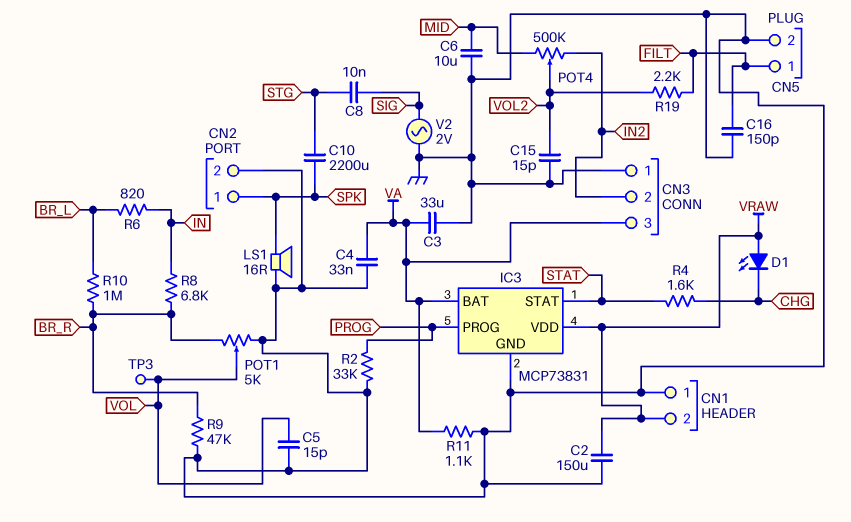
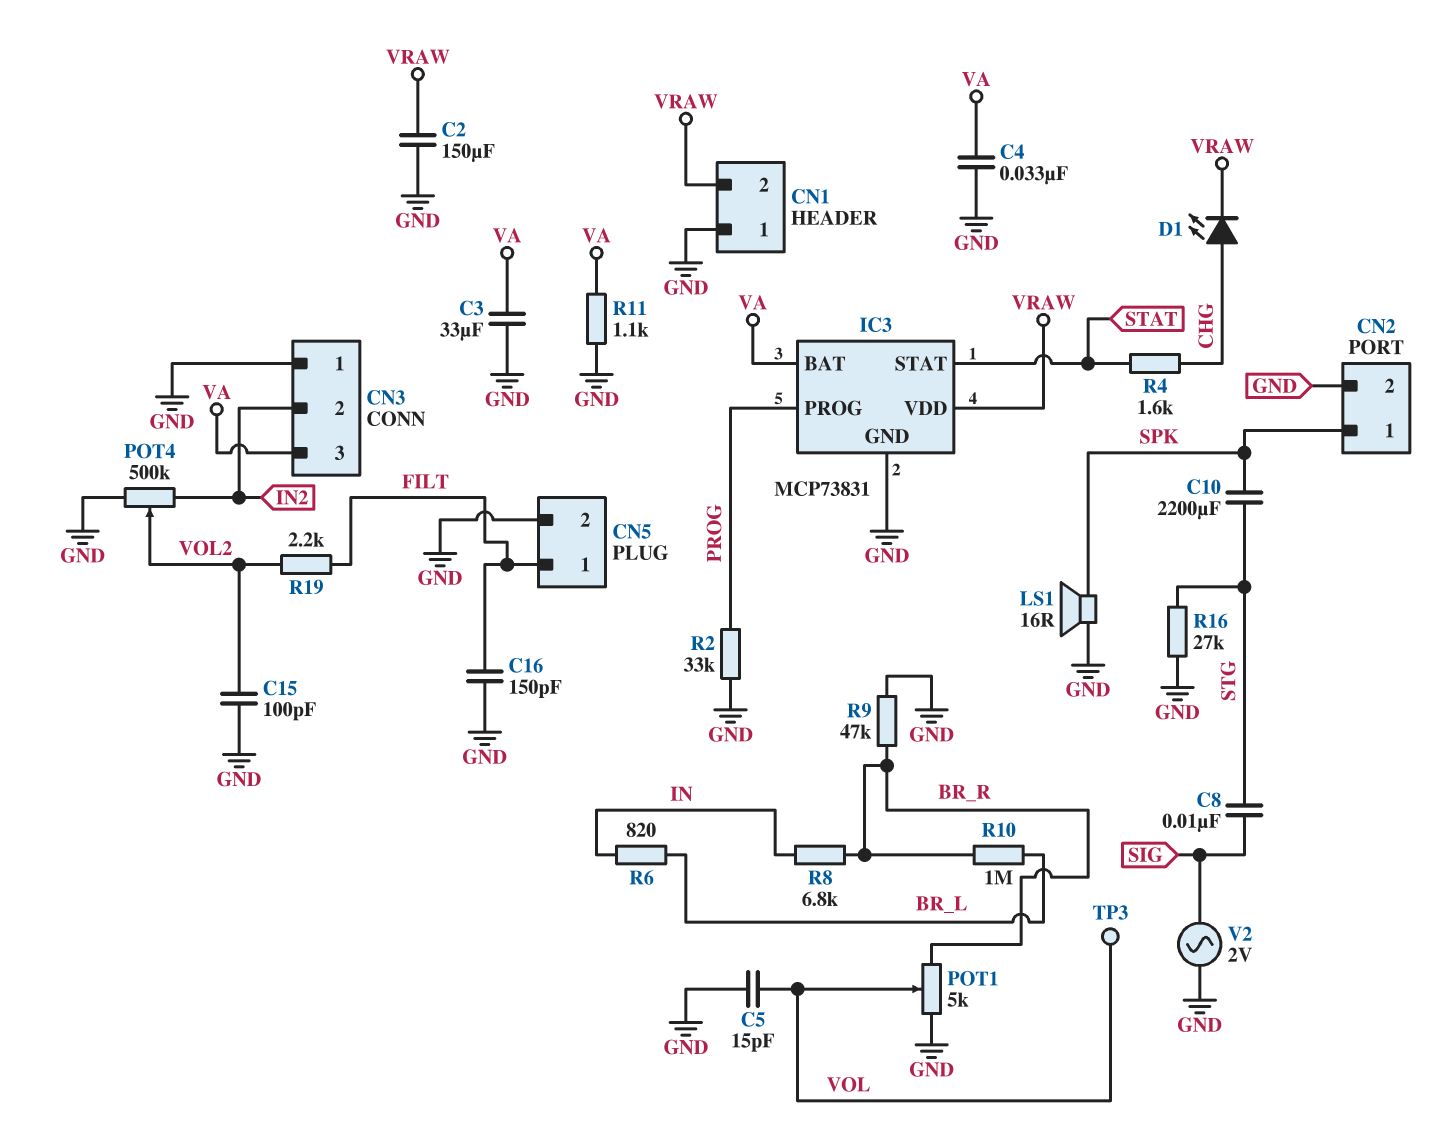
C6: 10uF (GND, MID) -> none
C15: 15pF (GND, VOL2) -> 100pF (GND, VOL2)
D1: LED (A VRAW, K CHG) -> LED (A CHG, K VRAW)
POT4: 500k (IN2, MID, wiper VOL2) -> 500k (GND, IN2, wiper VOL2)
R16: none -> 27k (GND, STG)

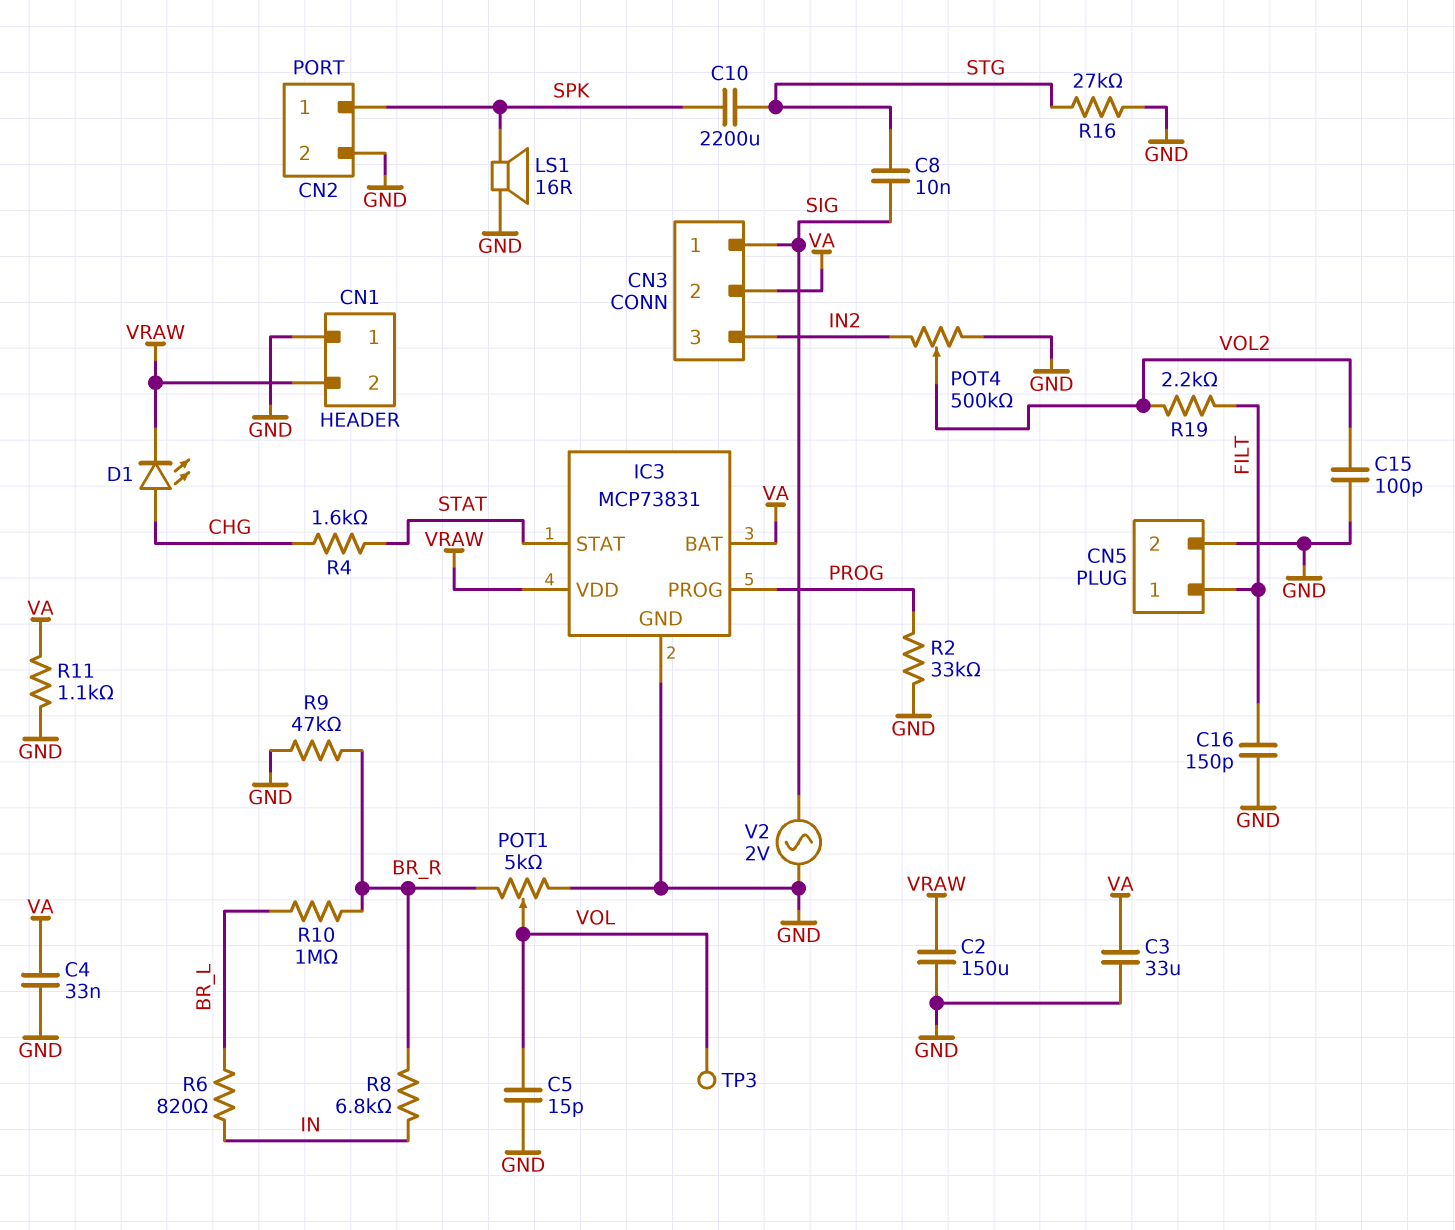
CN3 pin 1: GND -> SIG
CN3 pin 2: IN2 -> VA
CN3 pin 3: VA -> IN2

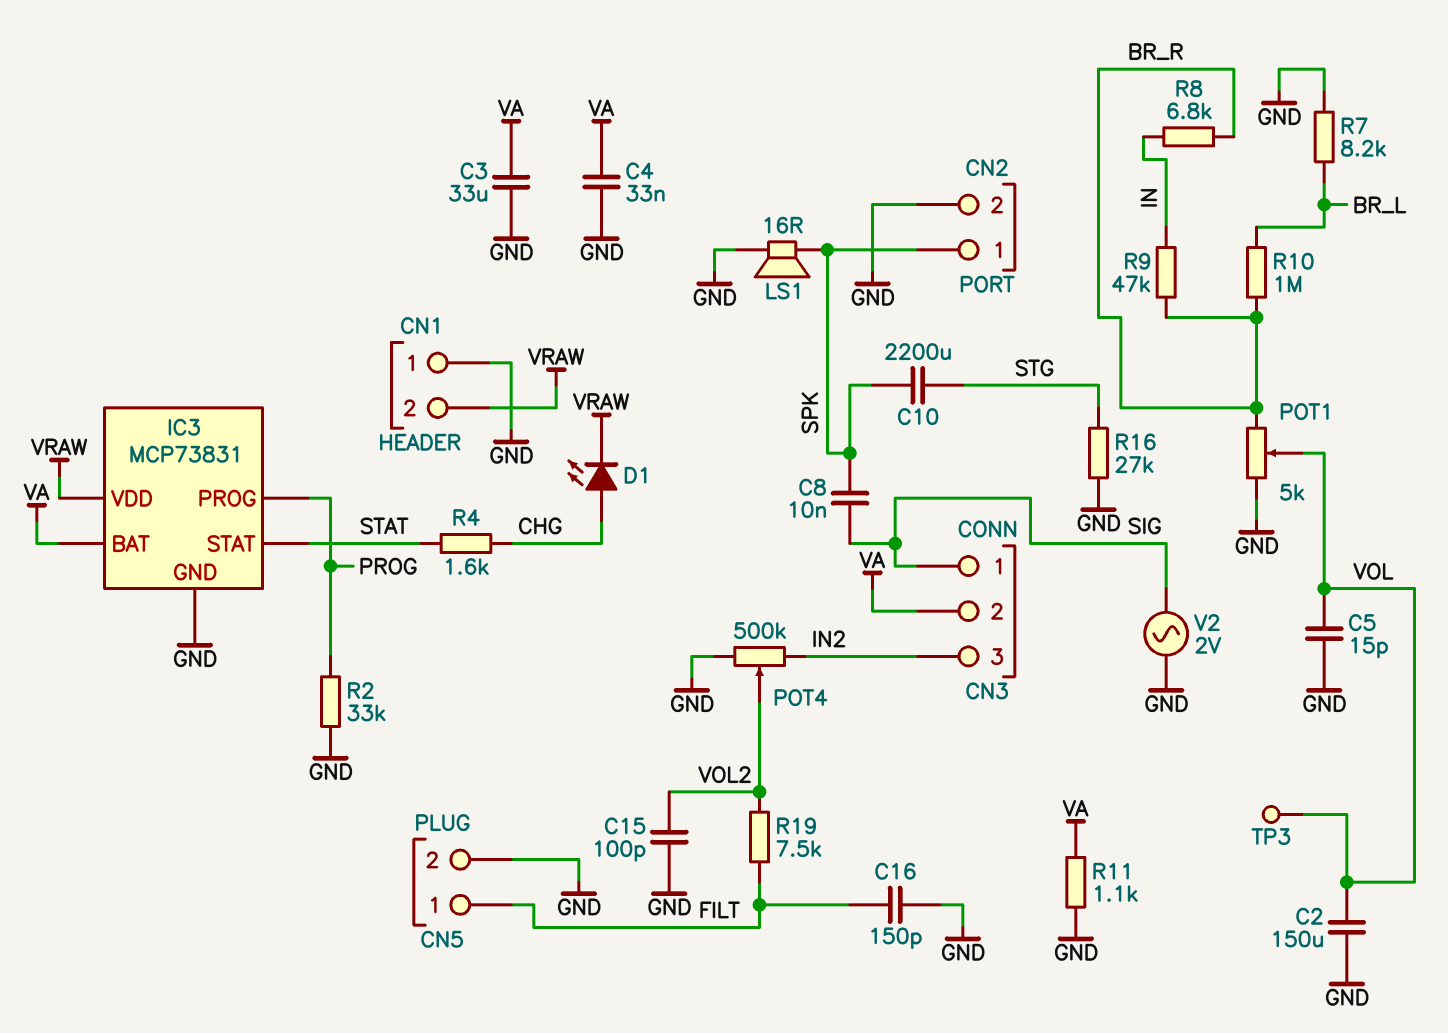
C2: 150uF (GND, VRAW) -> 150uF (GND, VOL)
C8: 10nF (SIG, STG) -> 10nF (SIG, SPK)
R6: 820 (BR_L, IN) -> none
R7: none -> 8.2k (BR_L, GND)
R9: 47k (BR_R, GND) -> 47k (BR_R, IN)
R19: 2.2k (FILT, VOL2) -> 7.5k (FILT, VOL2)

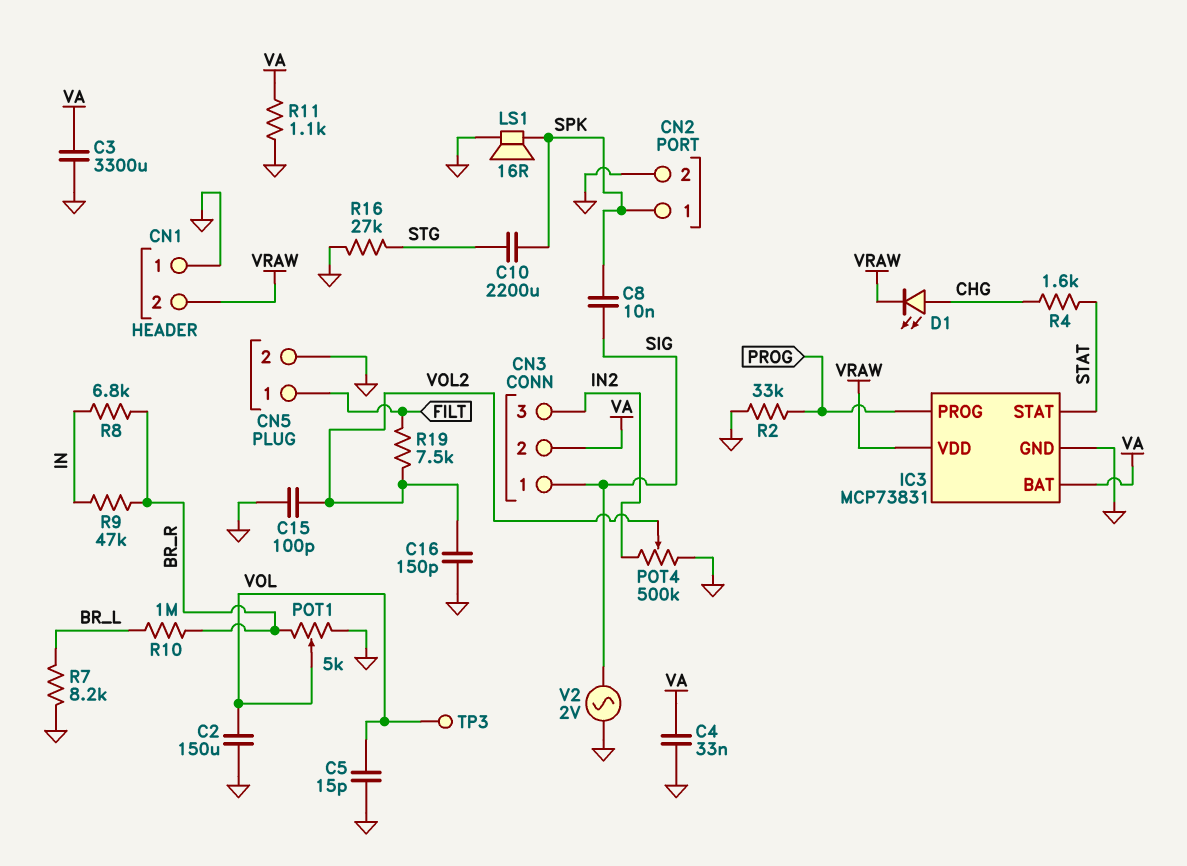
C3: 33uF (GND, VA) -> 3300uF (GND, VA)
C16: 150pF (FILT, GND) -> 150pF (GND, VOL2)

